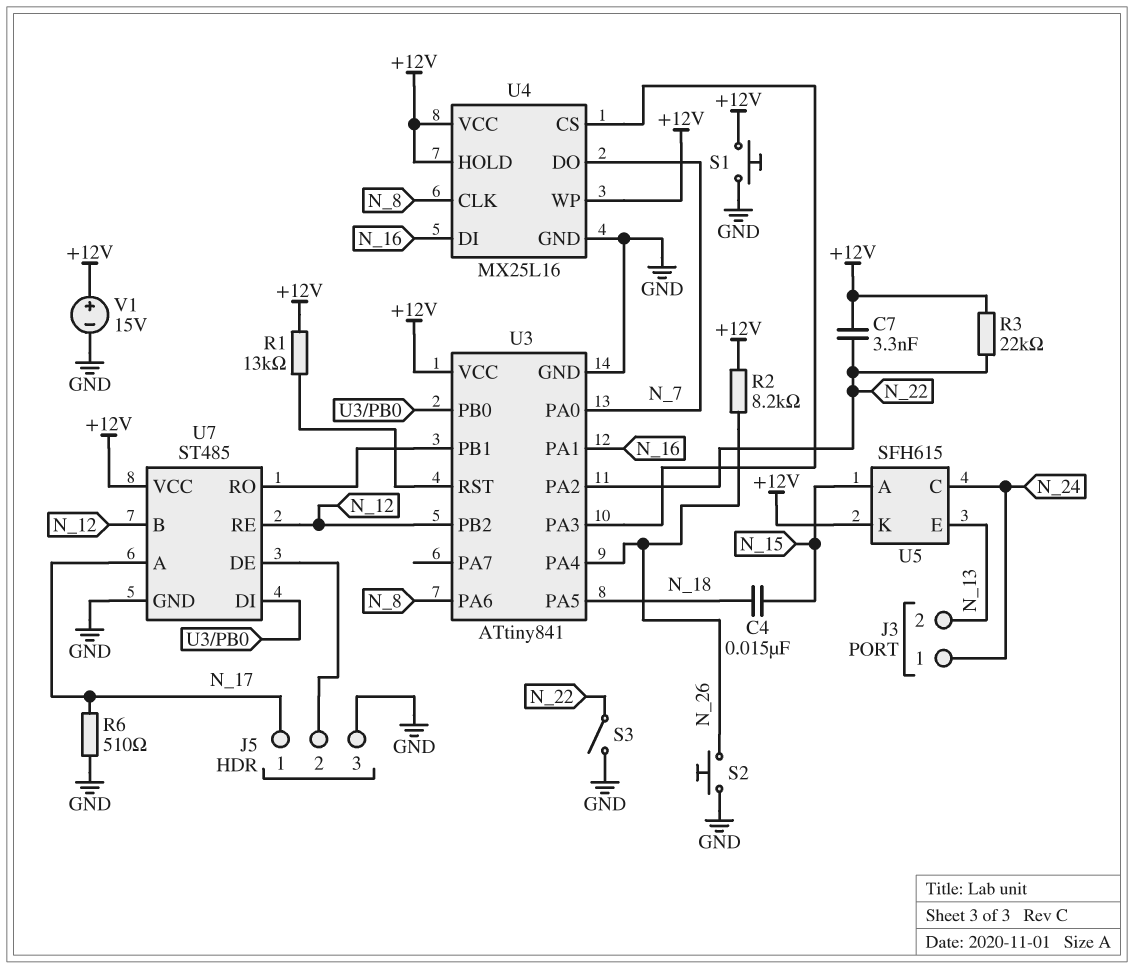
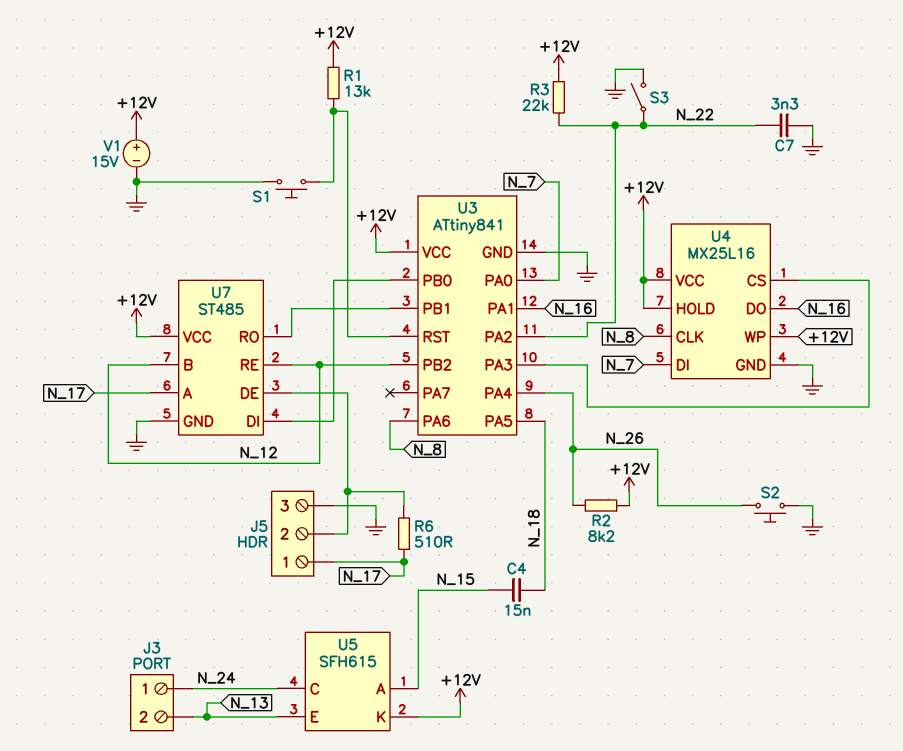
C7: 3.3nF (+12V, N_22) -> 3.3nF (GND, N_22)
R6: 510 (GND, N_17) -> 510 (J5/2, N_17)
S1: button (+12V, GND) -> button (GND, U3/RST)
U4 pin DI: N_16 -> N_7
U4 pin DO: N_7 -> N_16

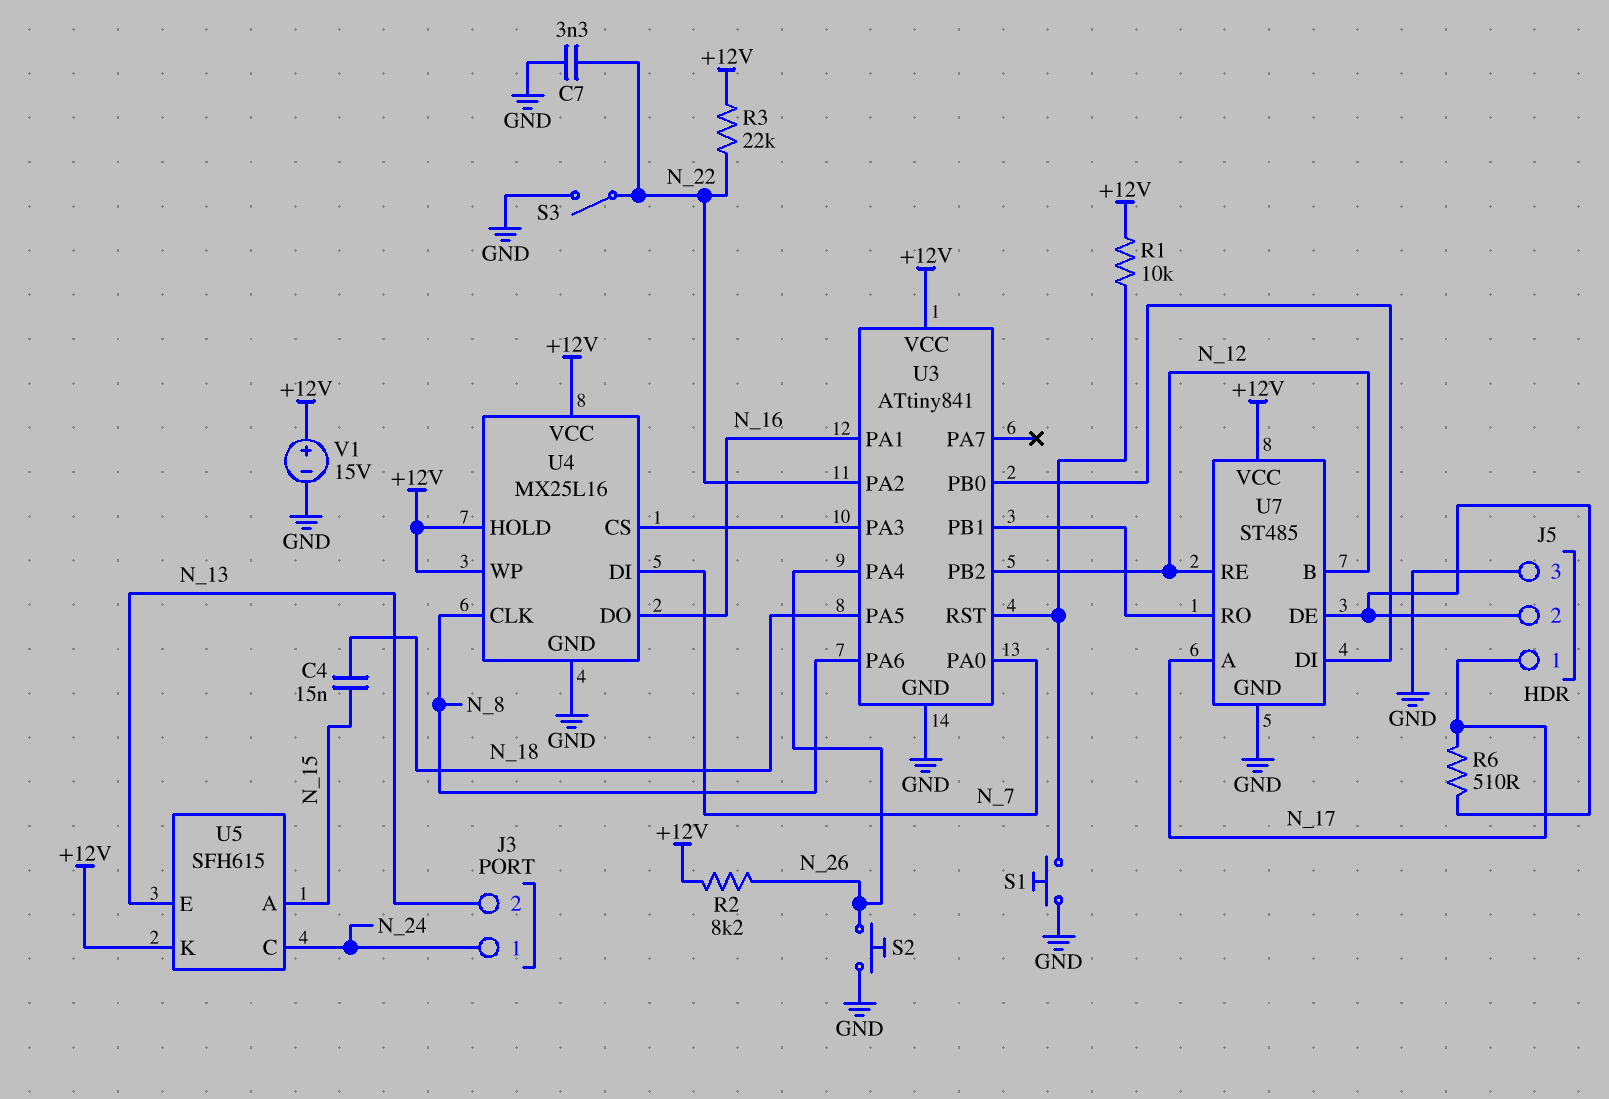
R1: 13k (+12V, U3/RST) -> 10k (+12V, U3/RST)

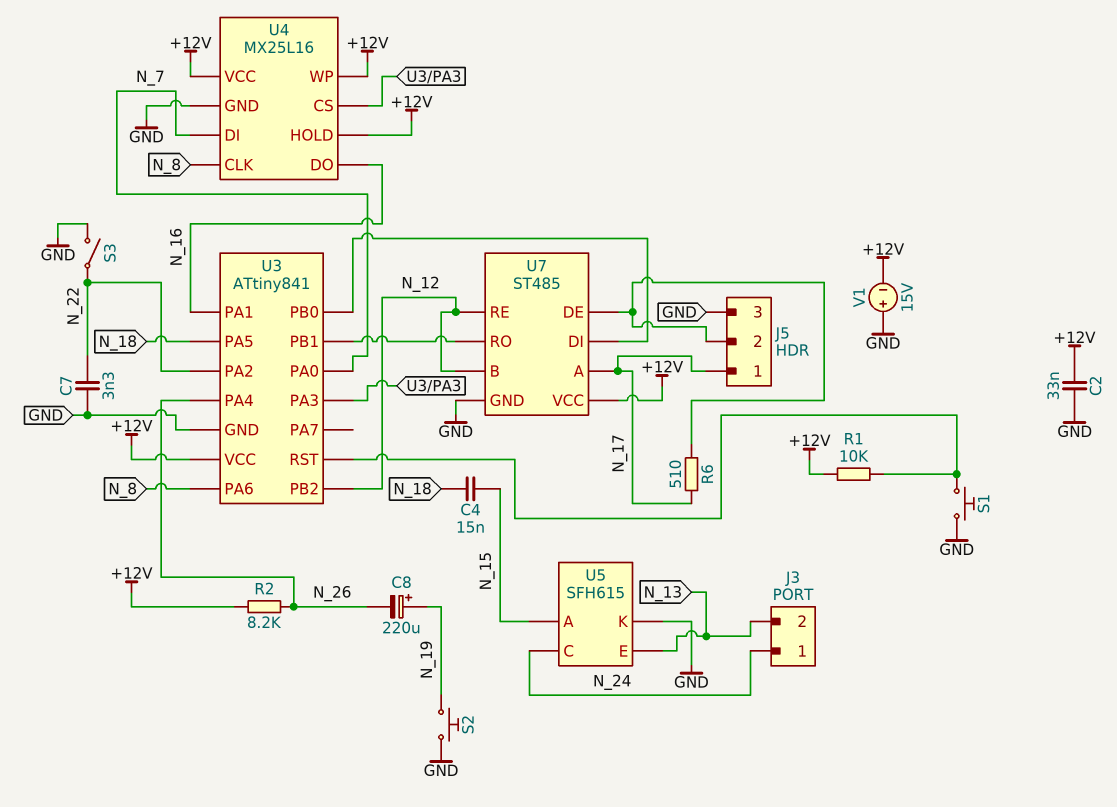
C2: none -> 33nF (+12V, GND)
C8: none -> 220uF (plus N_19, minus N_26)
R3: 22k (+12V, N_22) -> none
S2: button (GND, N_26) -> button (GND, N_19)
U5 pin K: +12V -> GND
V1: 15V (plus +12V, minus GND) -> 15V (plus GND, minus +12V)

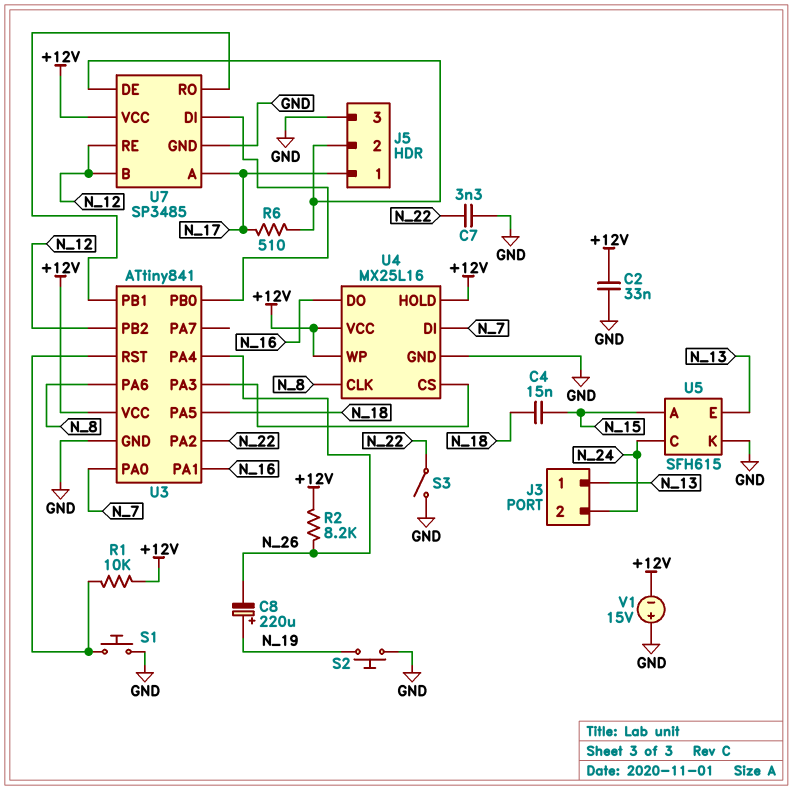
J3 pin 1: N_24 -> N_13
J3 pin 2: N_13 -> N_24
U7: ST485 -> SP3485

